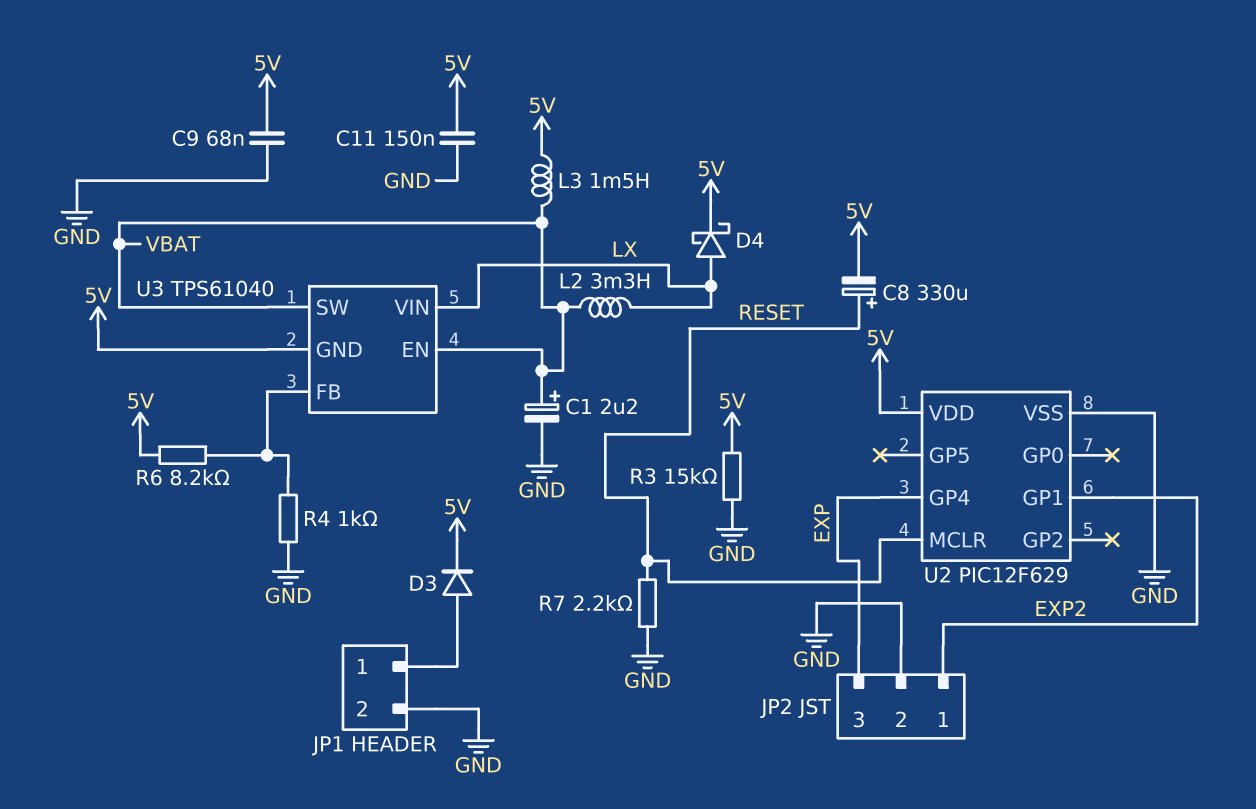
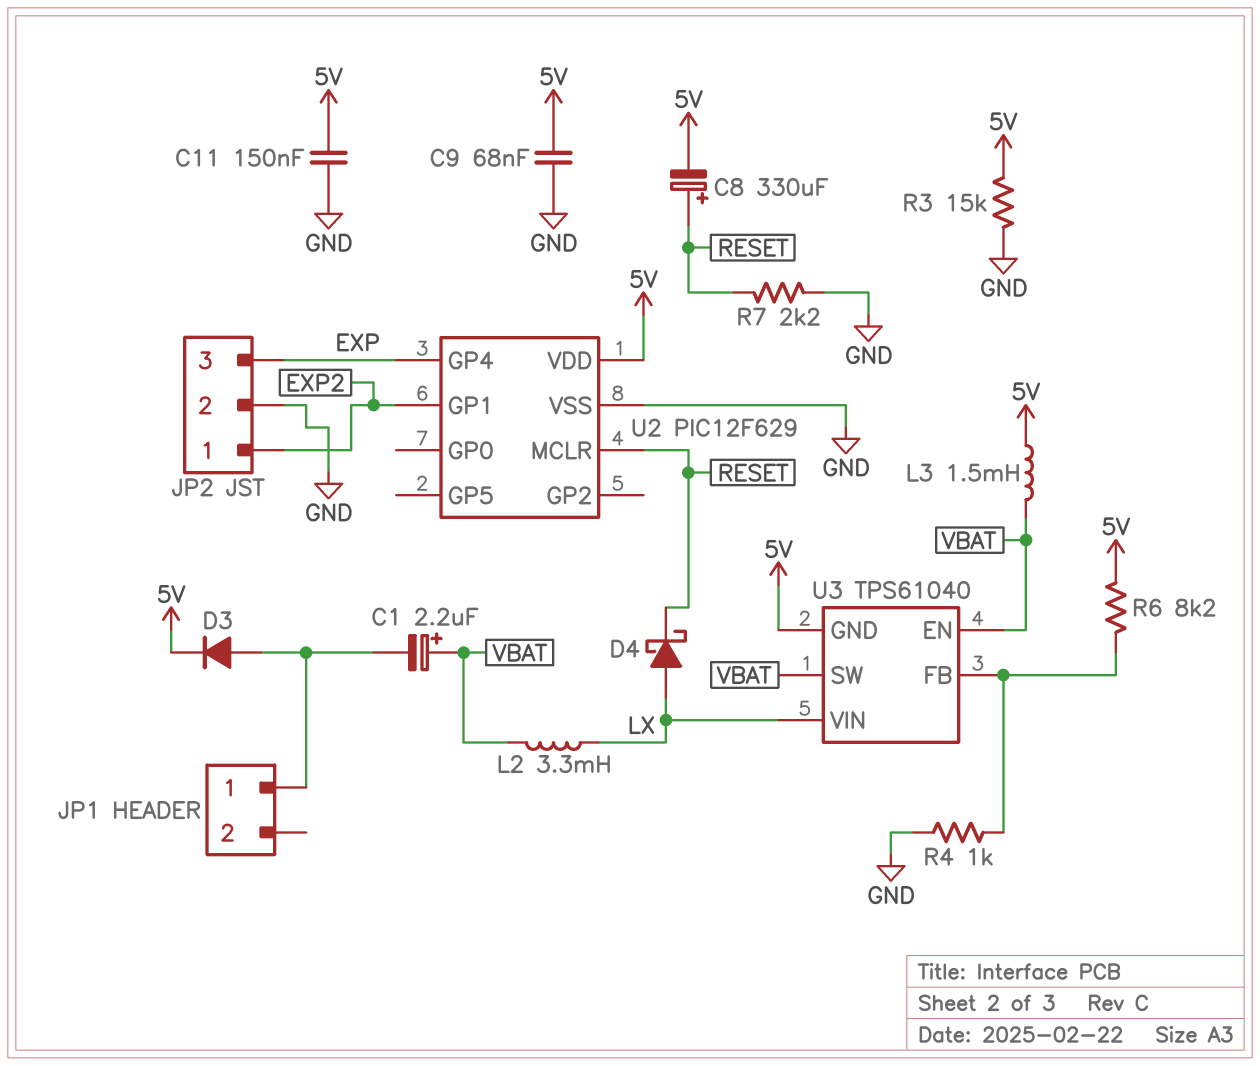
C1: 2.2uF (plus VBAT, minus GND) -> 2.2uF (plus VBAT, minus JP1/1)
D4: schottky (A LX, K 5V) -> schottky (A LX, K RESET)
JP1 pin 2: GND -> none

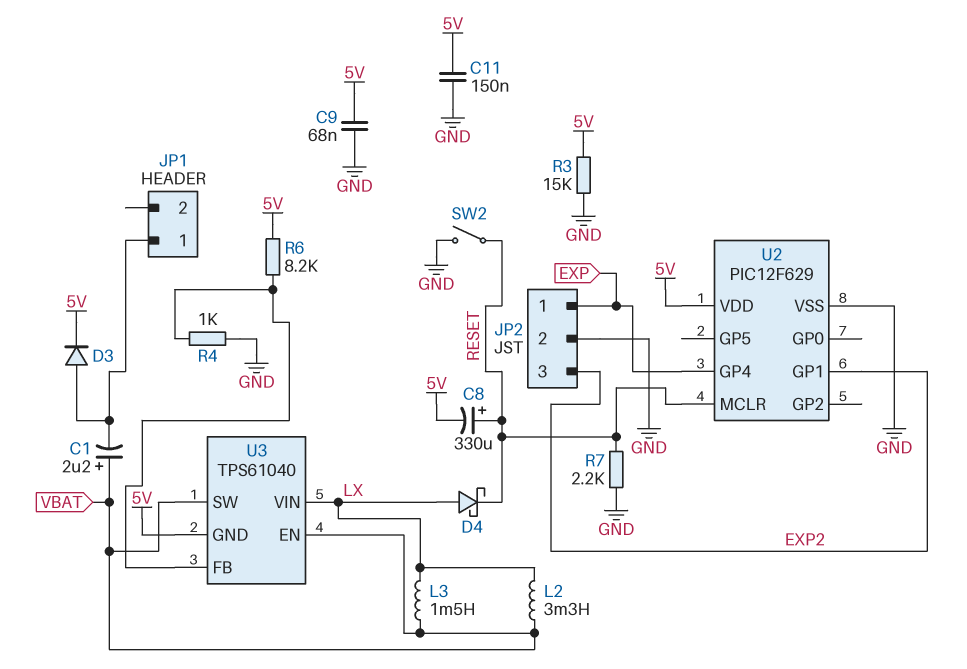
JP2 pin 1: EXP2 -> EXP
JP2 pin 3: EXP -> EXP2
L3: 1.5mH (5V, VBAT) -> 1.5mH (LX, VBAT)
SW2: none -> switch (GND, RESET)

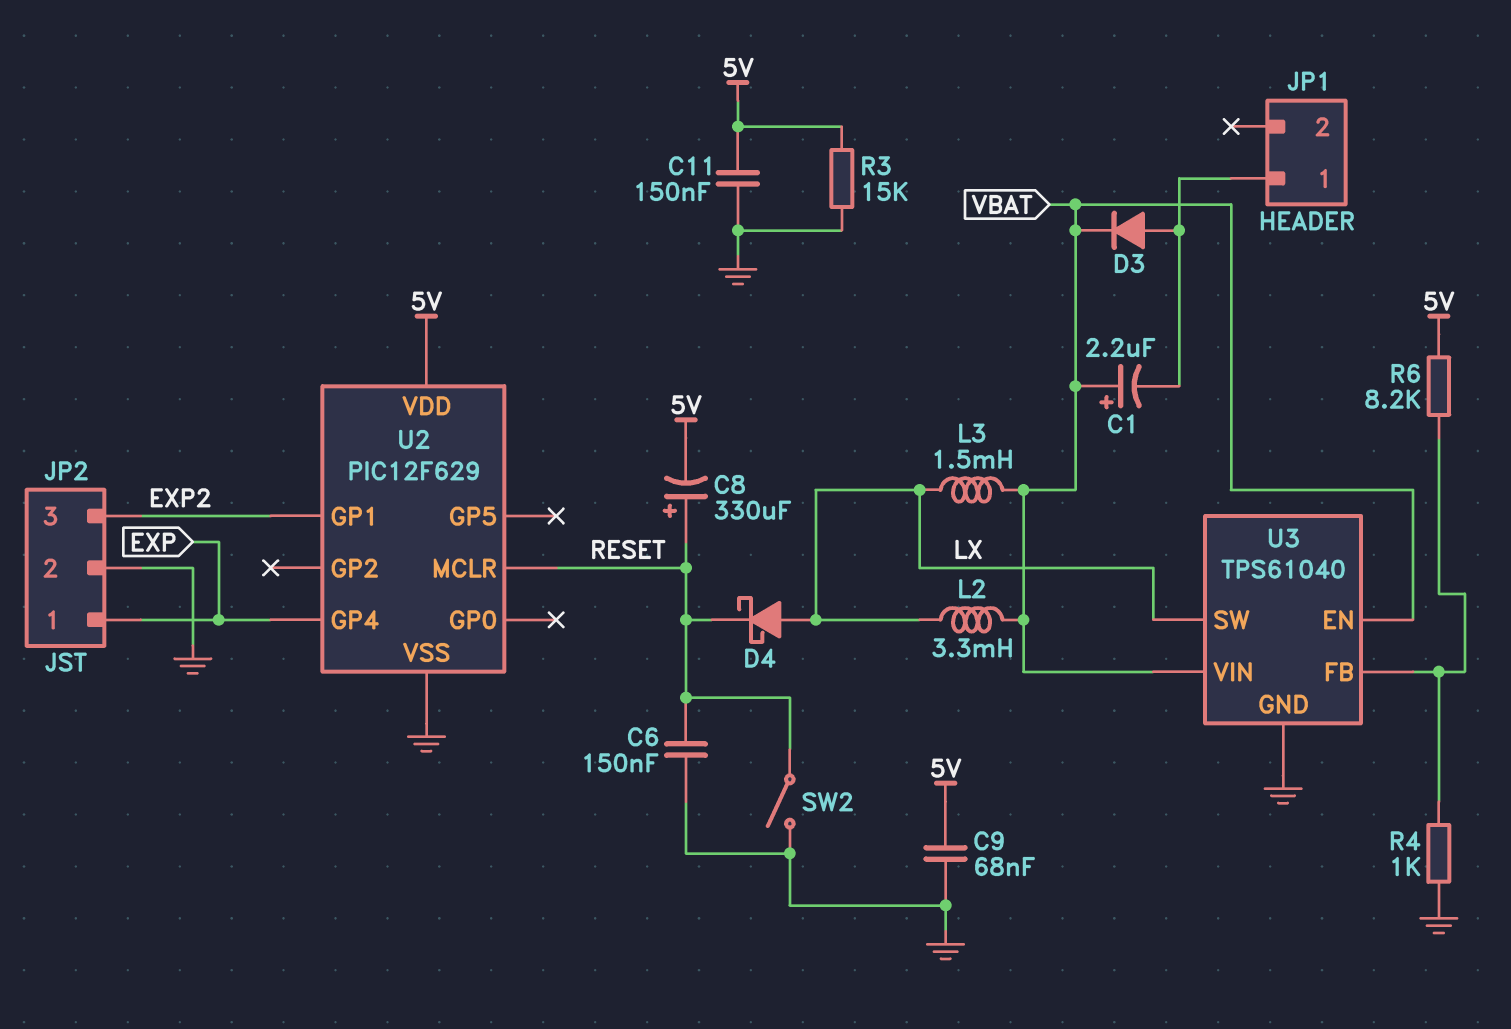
C6: none -> 150nF (GND, RESET)
D3: diode (A JP1/1, K 5V) -> diode (A JP1/1, K VBAT)
R7: 2.2k (GND, RESET) -> none
U3 pin GND: 5V -> GND
U3 pin SW: VBAT -> LX
U3 pin VIN: LX -> VBAT

